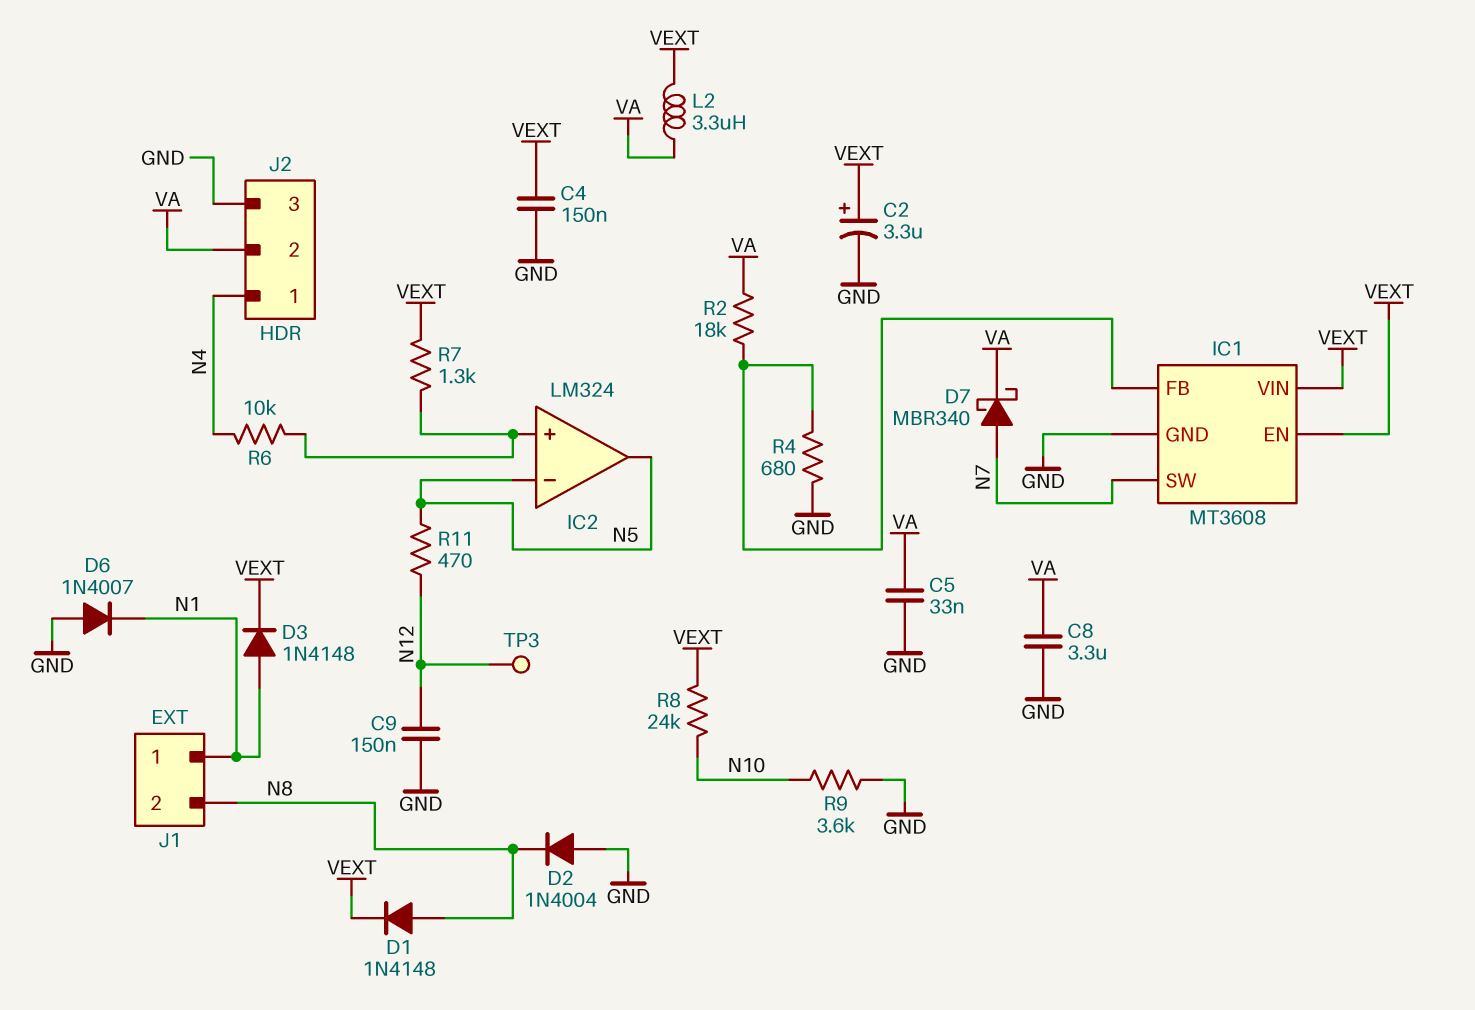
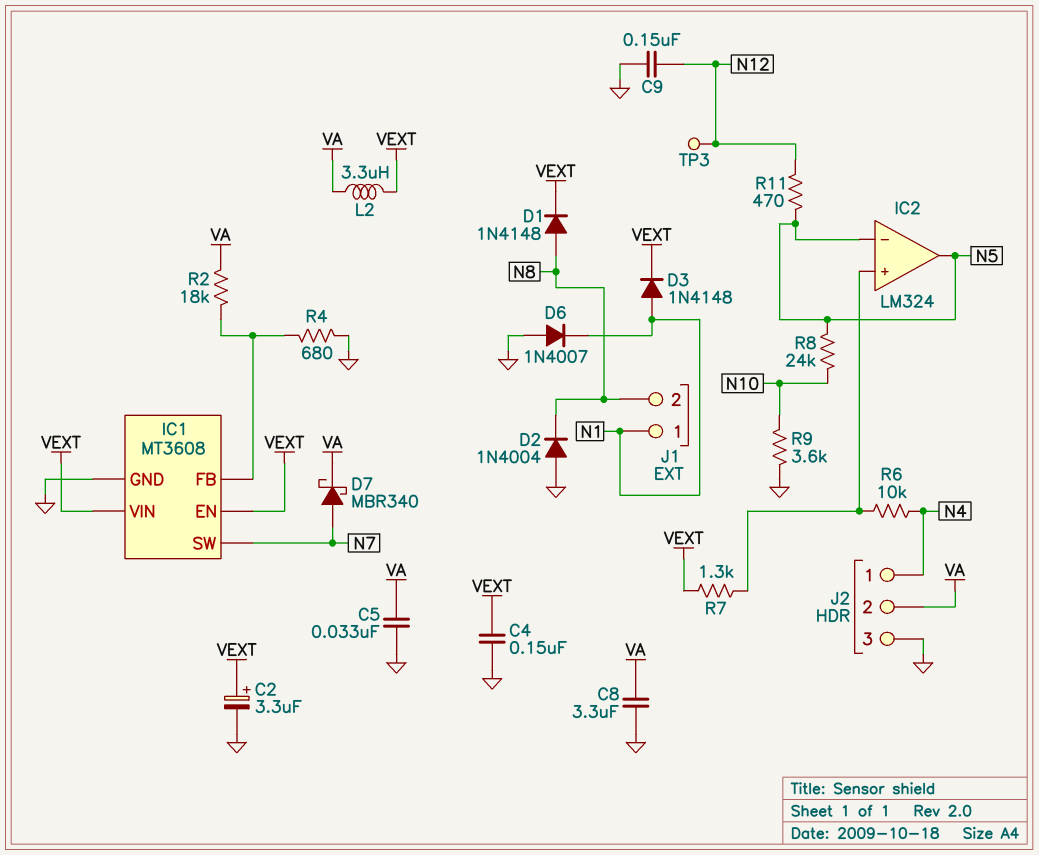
R8: 24k (N10, VEXT) -> 24k (N5, N10)

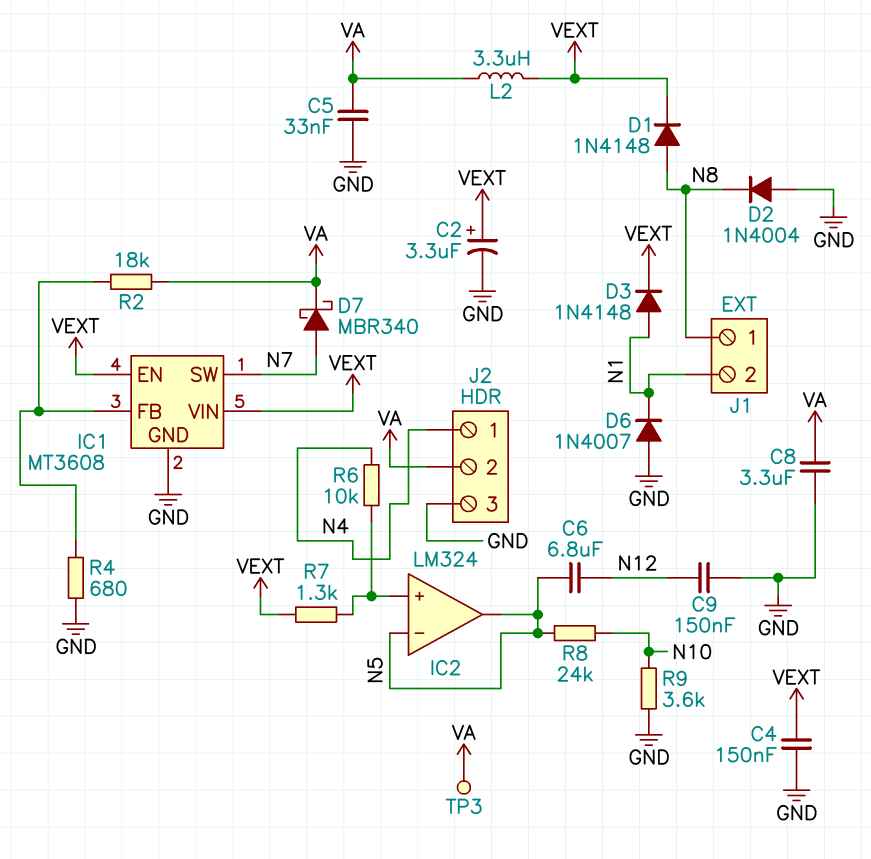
C6: none -> 6.8uF (N5, N12)
J1 pin 1: N1 -> N8
J1 pin 2: N8 -> N1
R11: 470 (N5, N12) -> none
TP3: test point (N12) -> test point (VA)

